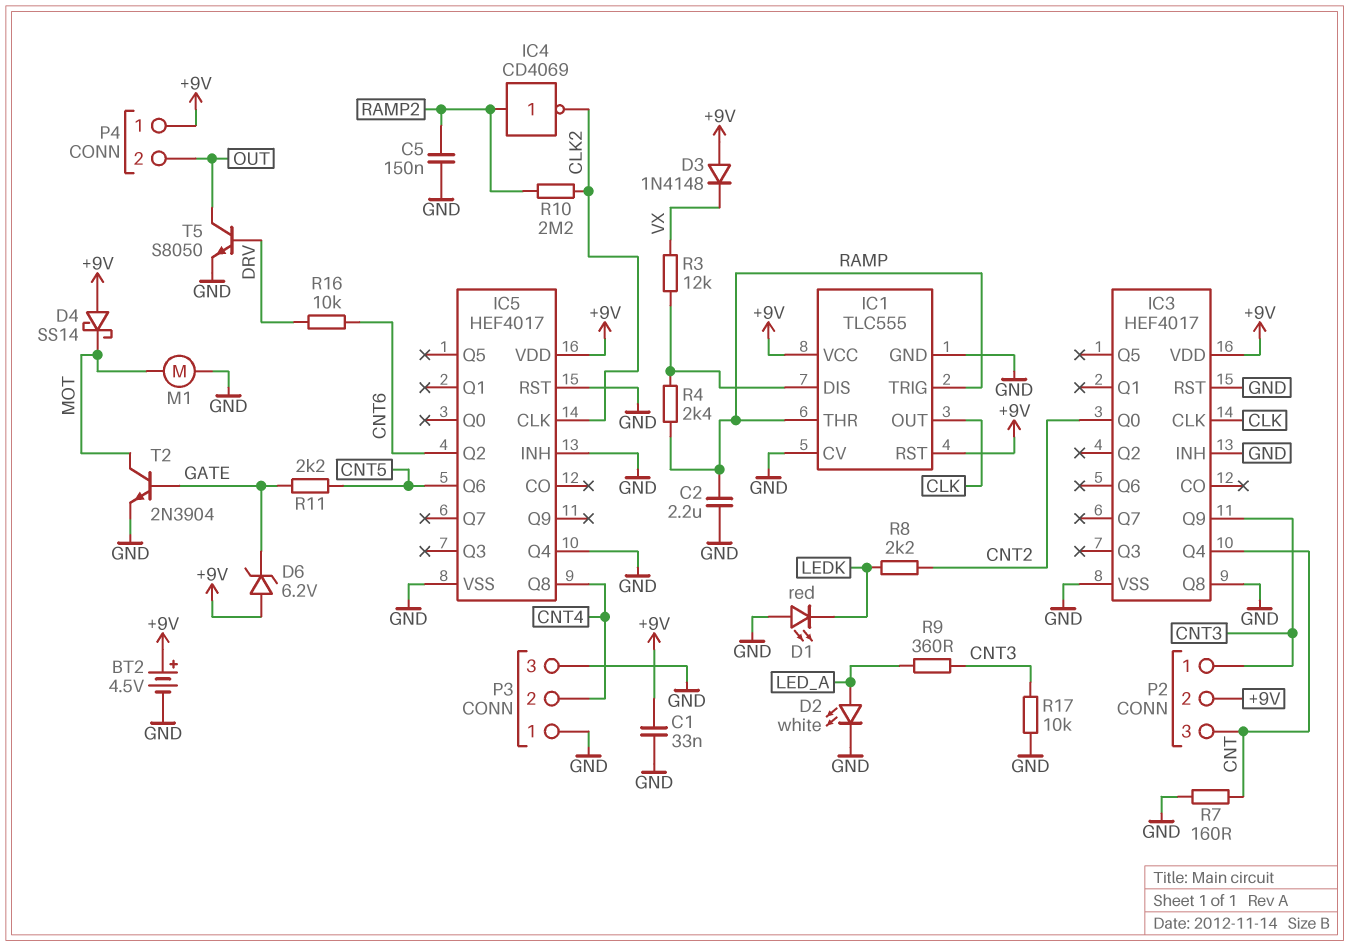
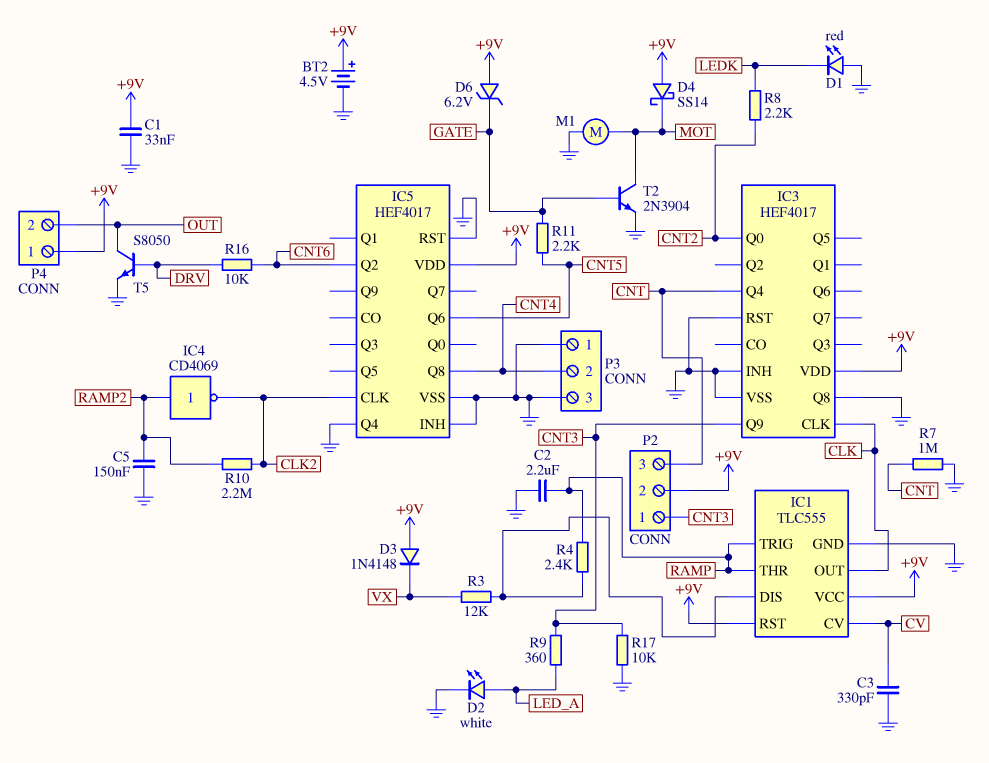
C3: none -> 330pF (CV, GND)
IC1 pin CV: GND -> CV
R7: 160 (CNT, GND) -> 1M (CNT, GND)

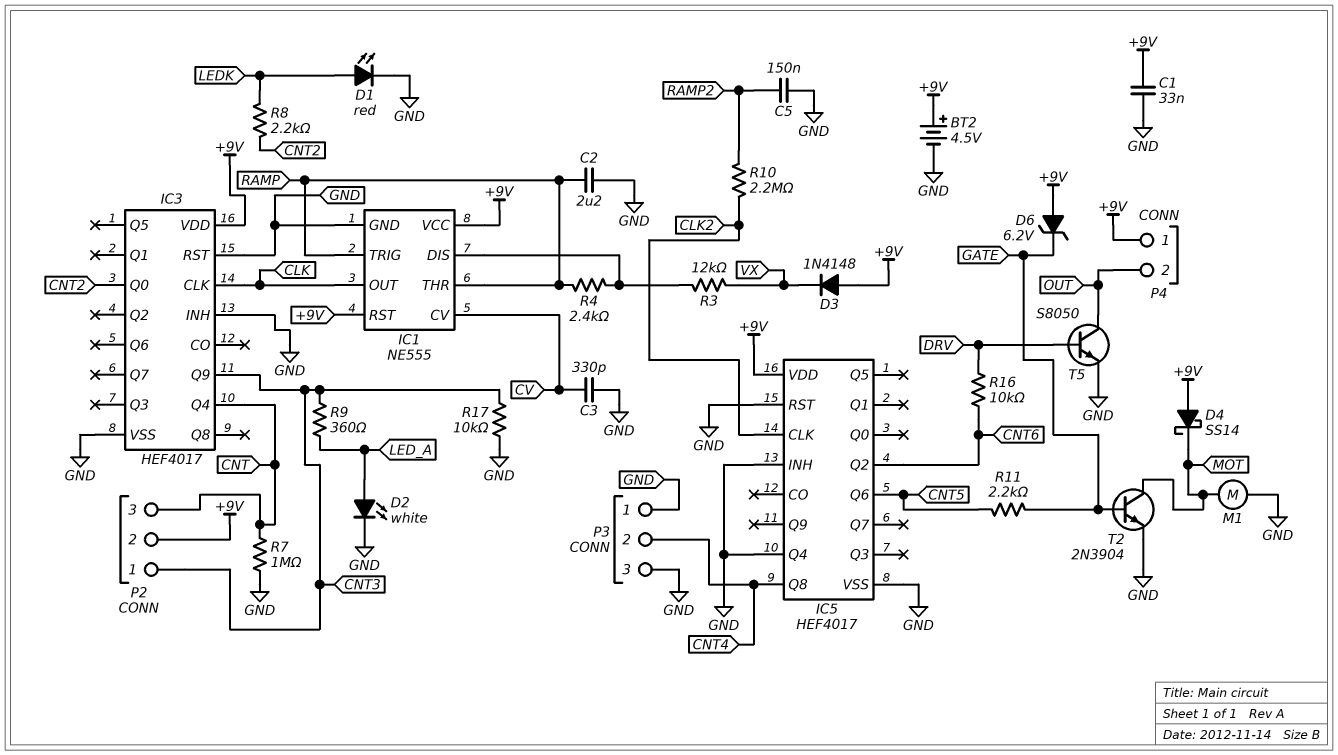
D1: LED red (A GND, K LEDK) -> LED red (A LEDK, K GND)
IC1: TLC555 -> NE555
IC3 pin Q8: GND -> none
IC4: NOT CD4069 (in RAMP2, out CLK2) -> none

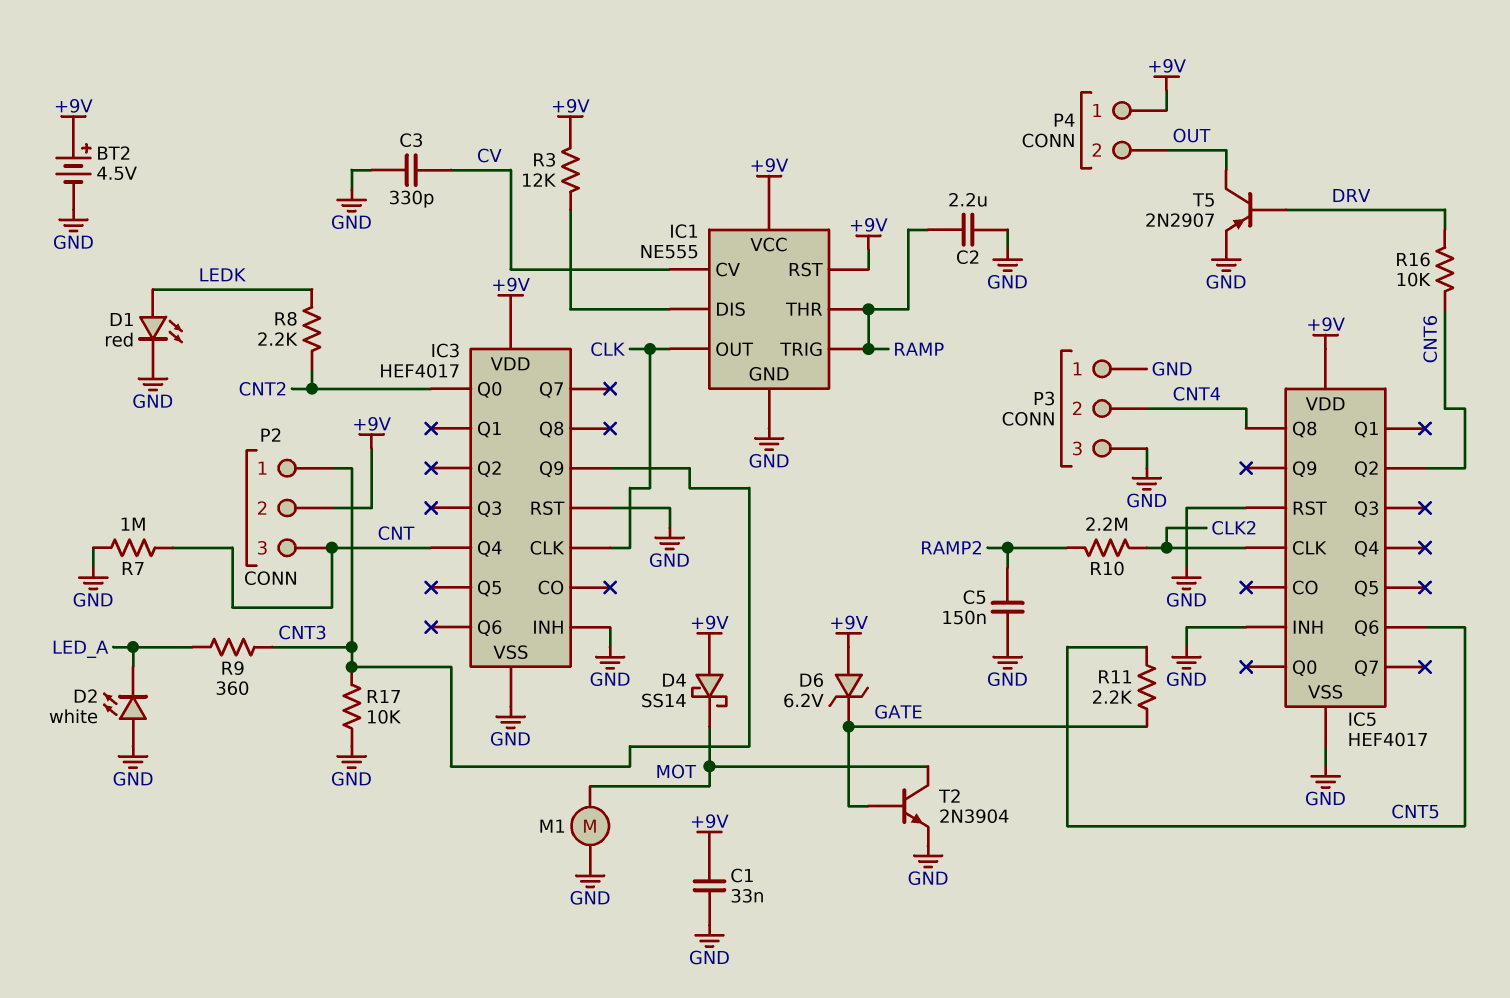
D2: LED white (A LED_A, K GND) -> LED white (A GND, K LED_A)
D3: diode 1N4148 (A +9V, K VX) -> none
IC5 pin Q4: GND -> none
R3: 12k (IC1/DIS, VX) -> 12k (+9V, IC1/DIS)
R4: 2.4k (IC1/DIS, RAMP) -> none
T5: NPN S8050 (B DRV, C OUT, E GND) -> PNP 2N2907 (B DRV, C OUT, E GND)

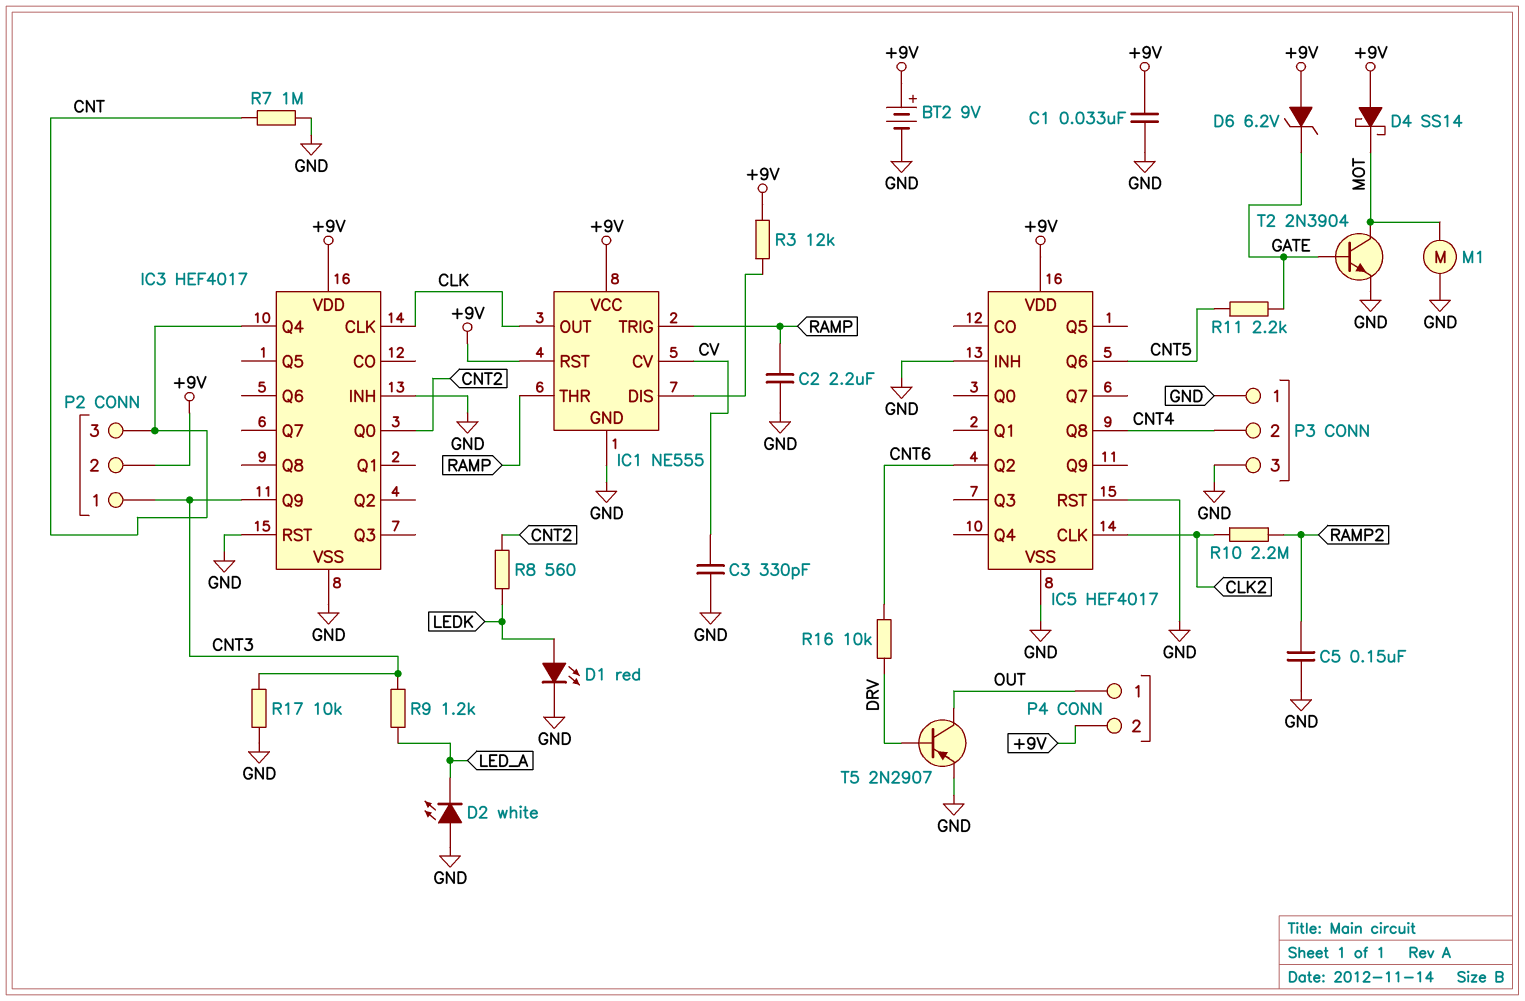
BT2: 4.5V (plus +9V, minus GND) -> 9V (plus +9V, minus GND)
P4 pin 1: +9V -> OUT
P4 pin 2: OUT -> +9V
R8: 2.2k (CNT2, LEDK) -> 560 (CNT2, LEDK)
R9: 360 (CNT3, LED_A) -> 1.2k (CNT3, LED_A)

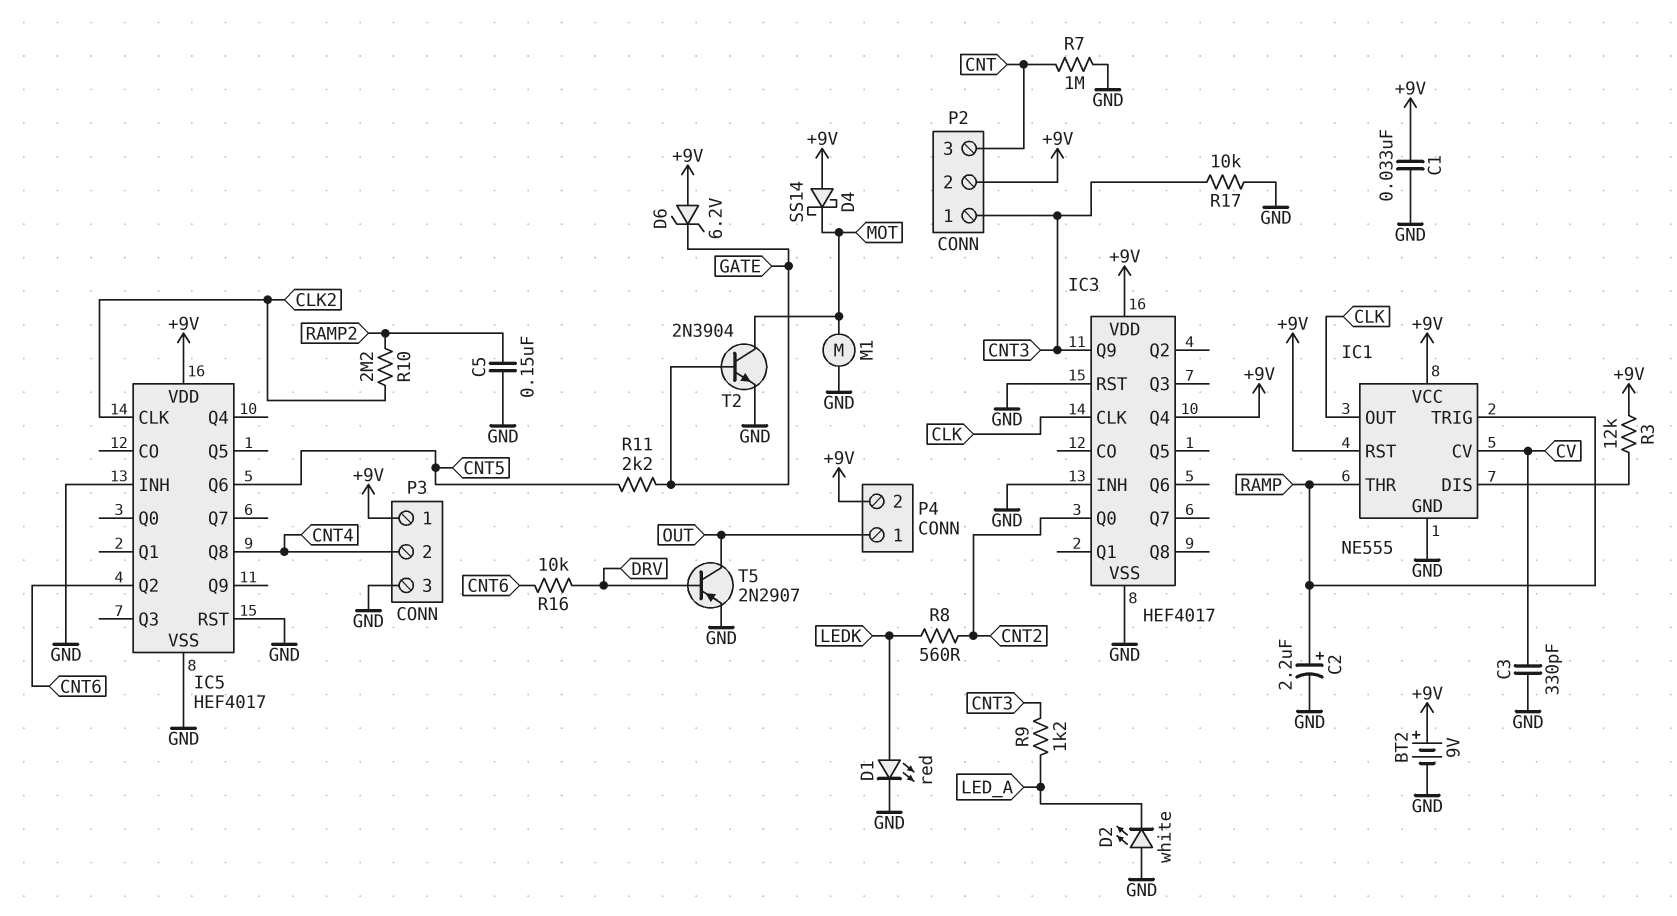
C2: 2.2uF (GND, RAMP) -> 2.2uF (plus RAMP, minus GND)
IC3 pin Q4: CNT -> +9V
P3 pin 1: GND -> +9V

